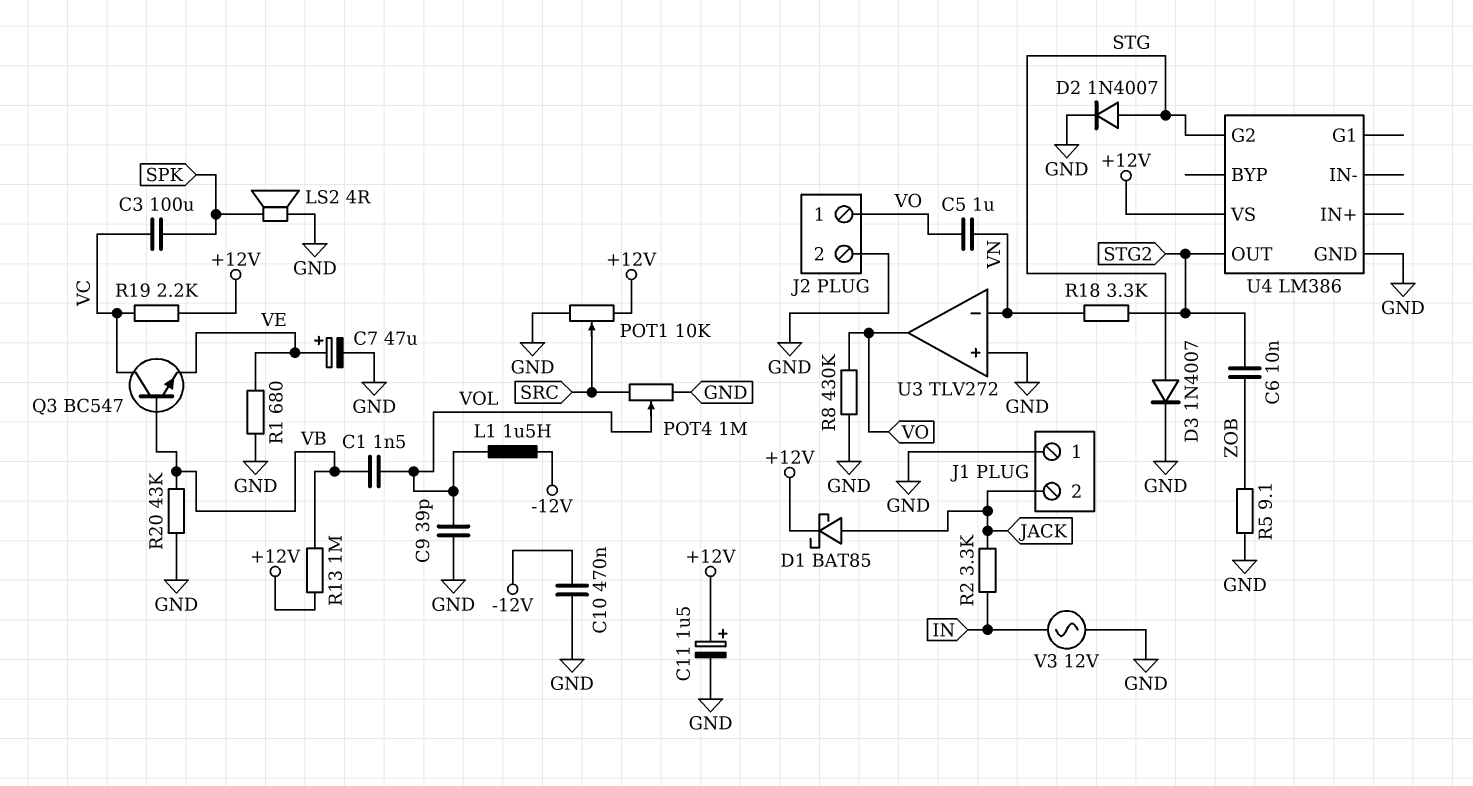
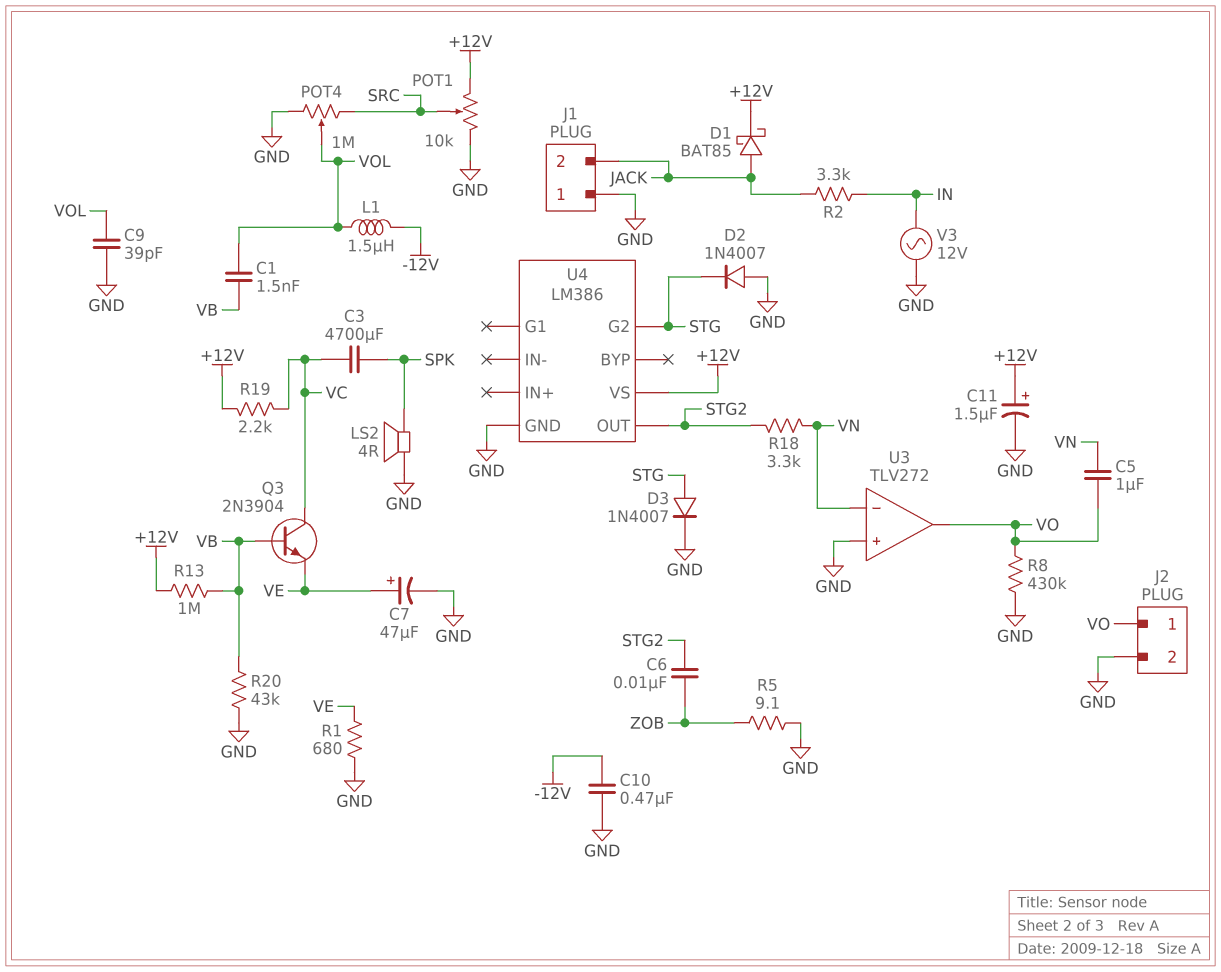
C3: 100uF (SPK, VC) -> 4700uF (SPK, VC)
D2: diode 1N4007 (A STG, K GND) -> diode 1N4007 (A GND, K STG)
Q3: NPN BC547 (B VB, C VC, E VE) -> NPN 2N3904 (B VB, C VC, E VE)

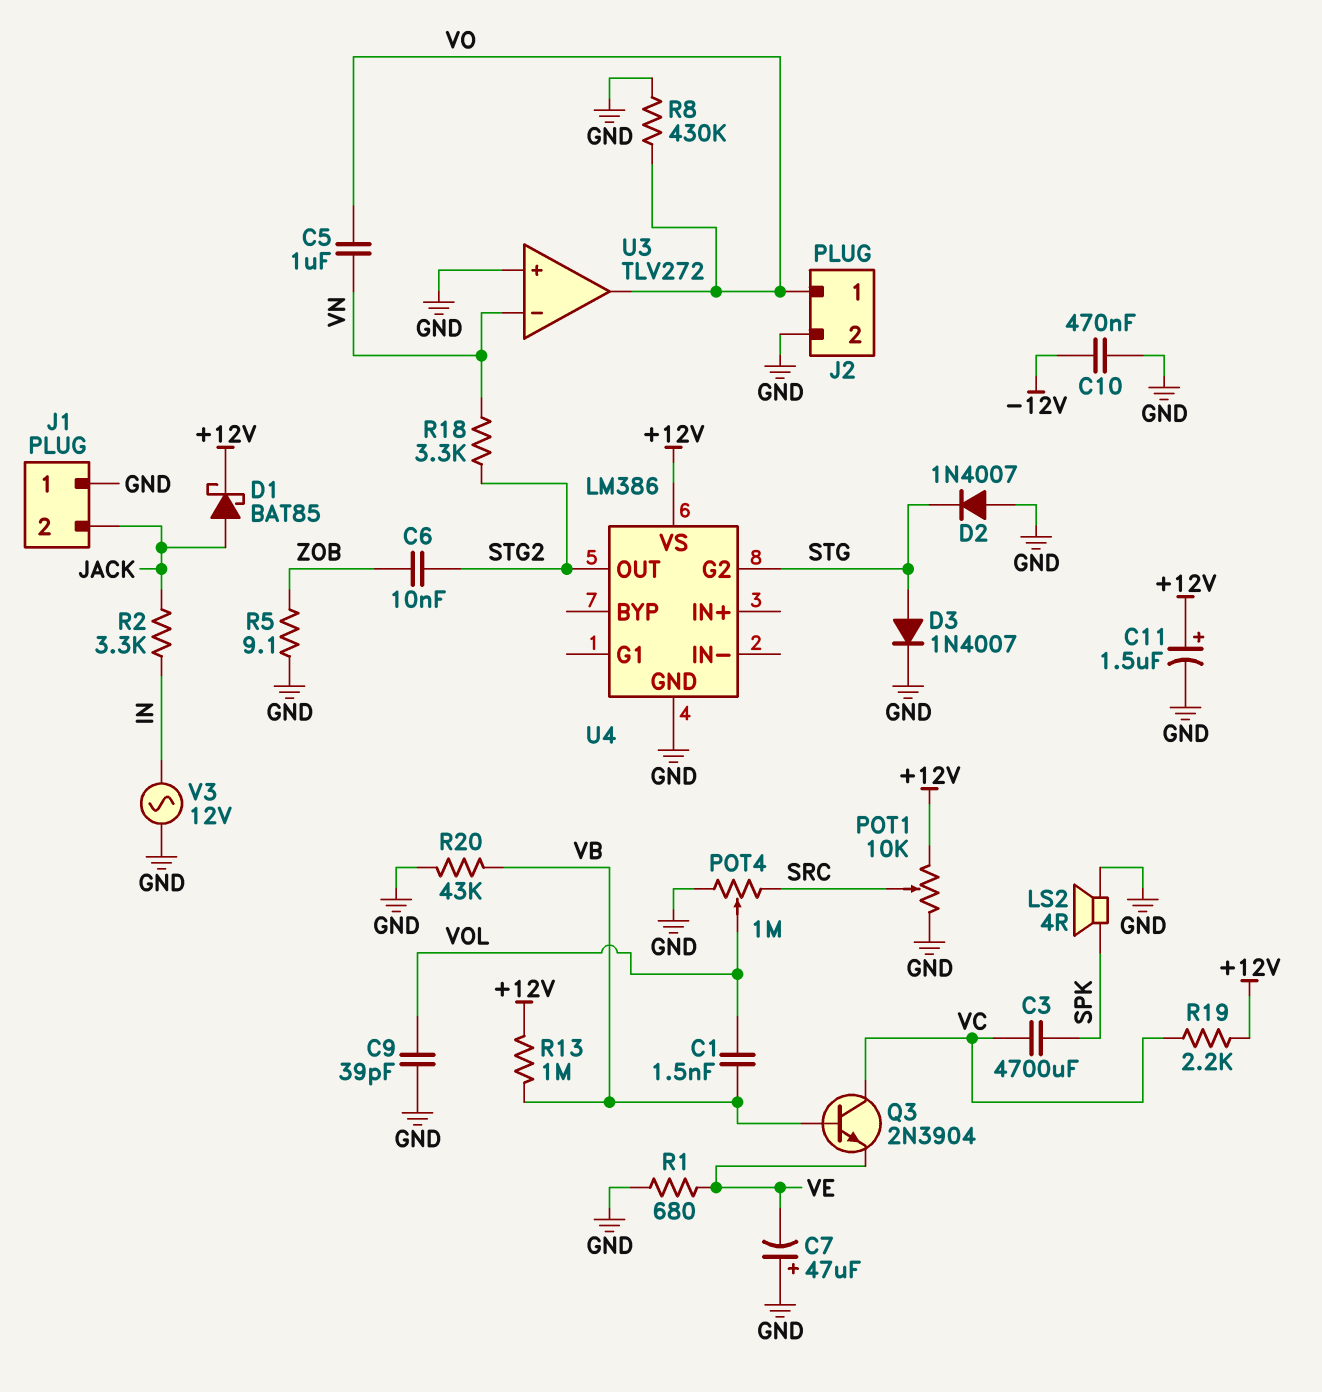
C7: 47uF (plus VE, minus GND) -> 47uF (plus GND, minus VE)
L1: 1.5uH (-12V, VOL) -> none

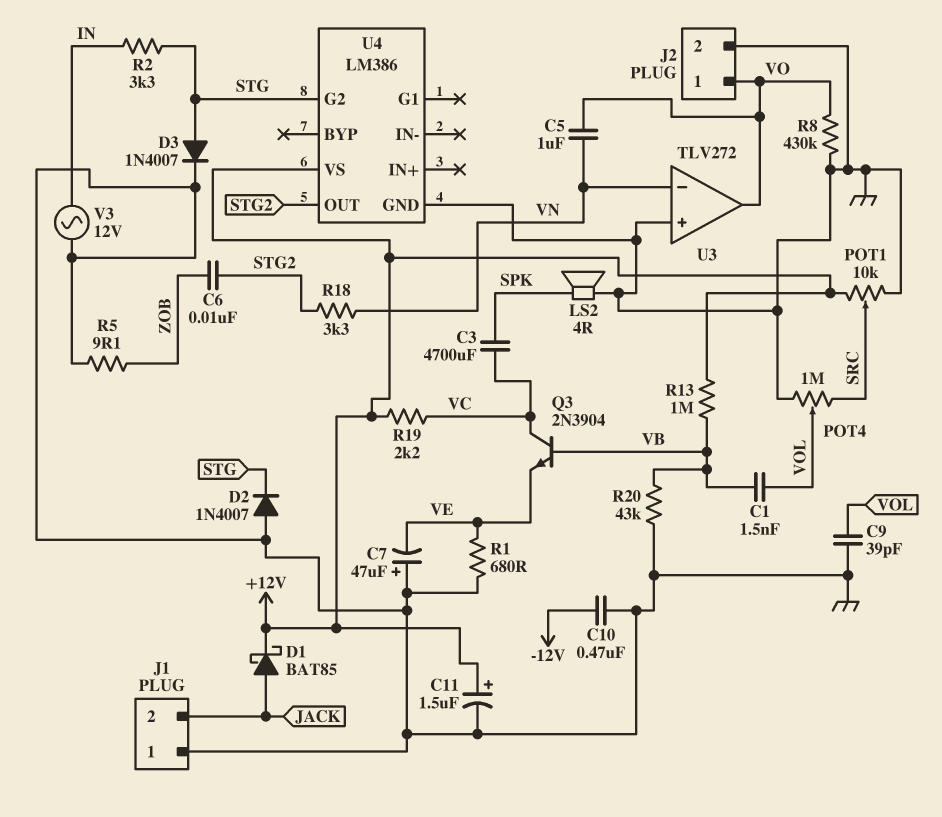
R2: 3.3k (IN, JACK) -> 3.3k (IN, STG)

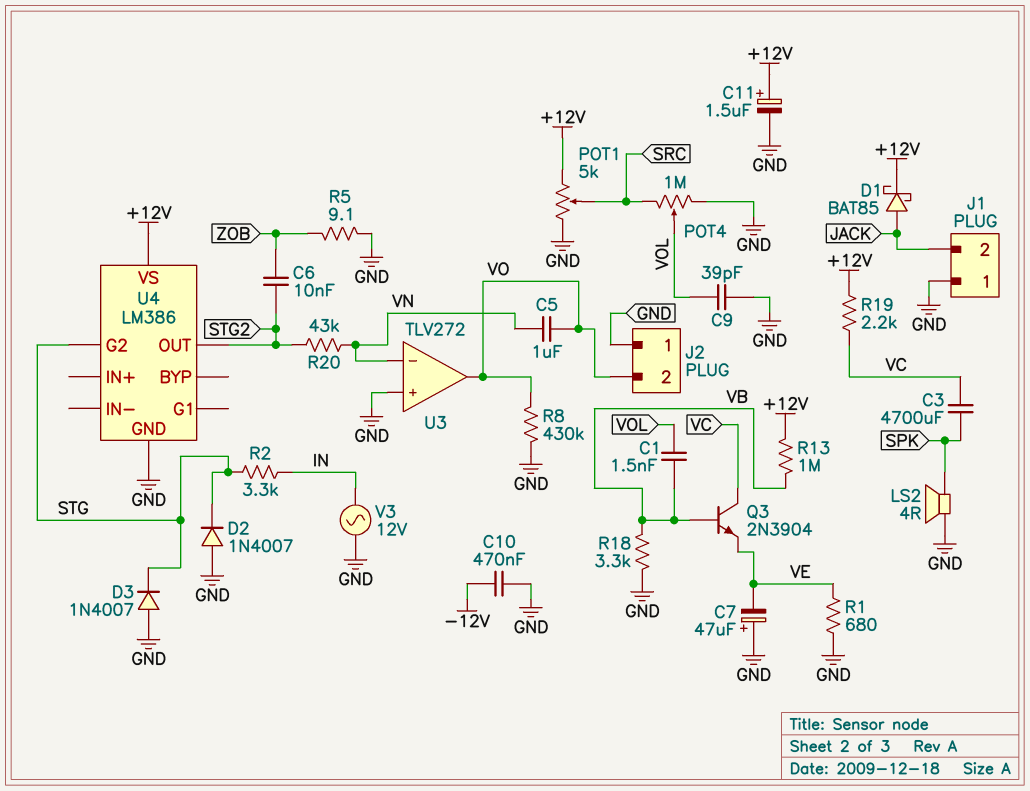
D3: diode 1N4007 (A STG, K GND) -> diode 1N4007 (A GND, K STG)
J2 pin 1: VO -> GND
J2 pin 2: GND -> VO
POT1: 10k (+12V, GND, wiper SRC) -> 5k (+12V, GND, wiper SRC)
R18: 3.3k (STG2, VN) -> 3.3k (GND, VB)
R20: 43k (GND, VB) -> 43k (STG2, VN)

